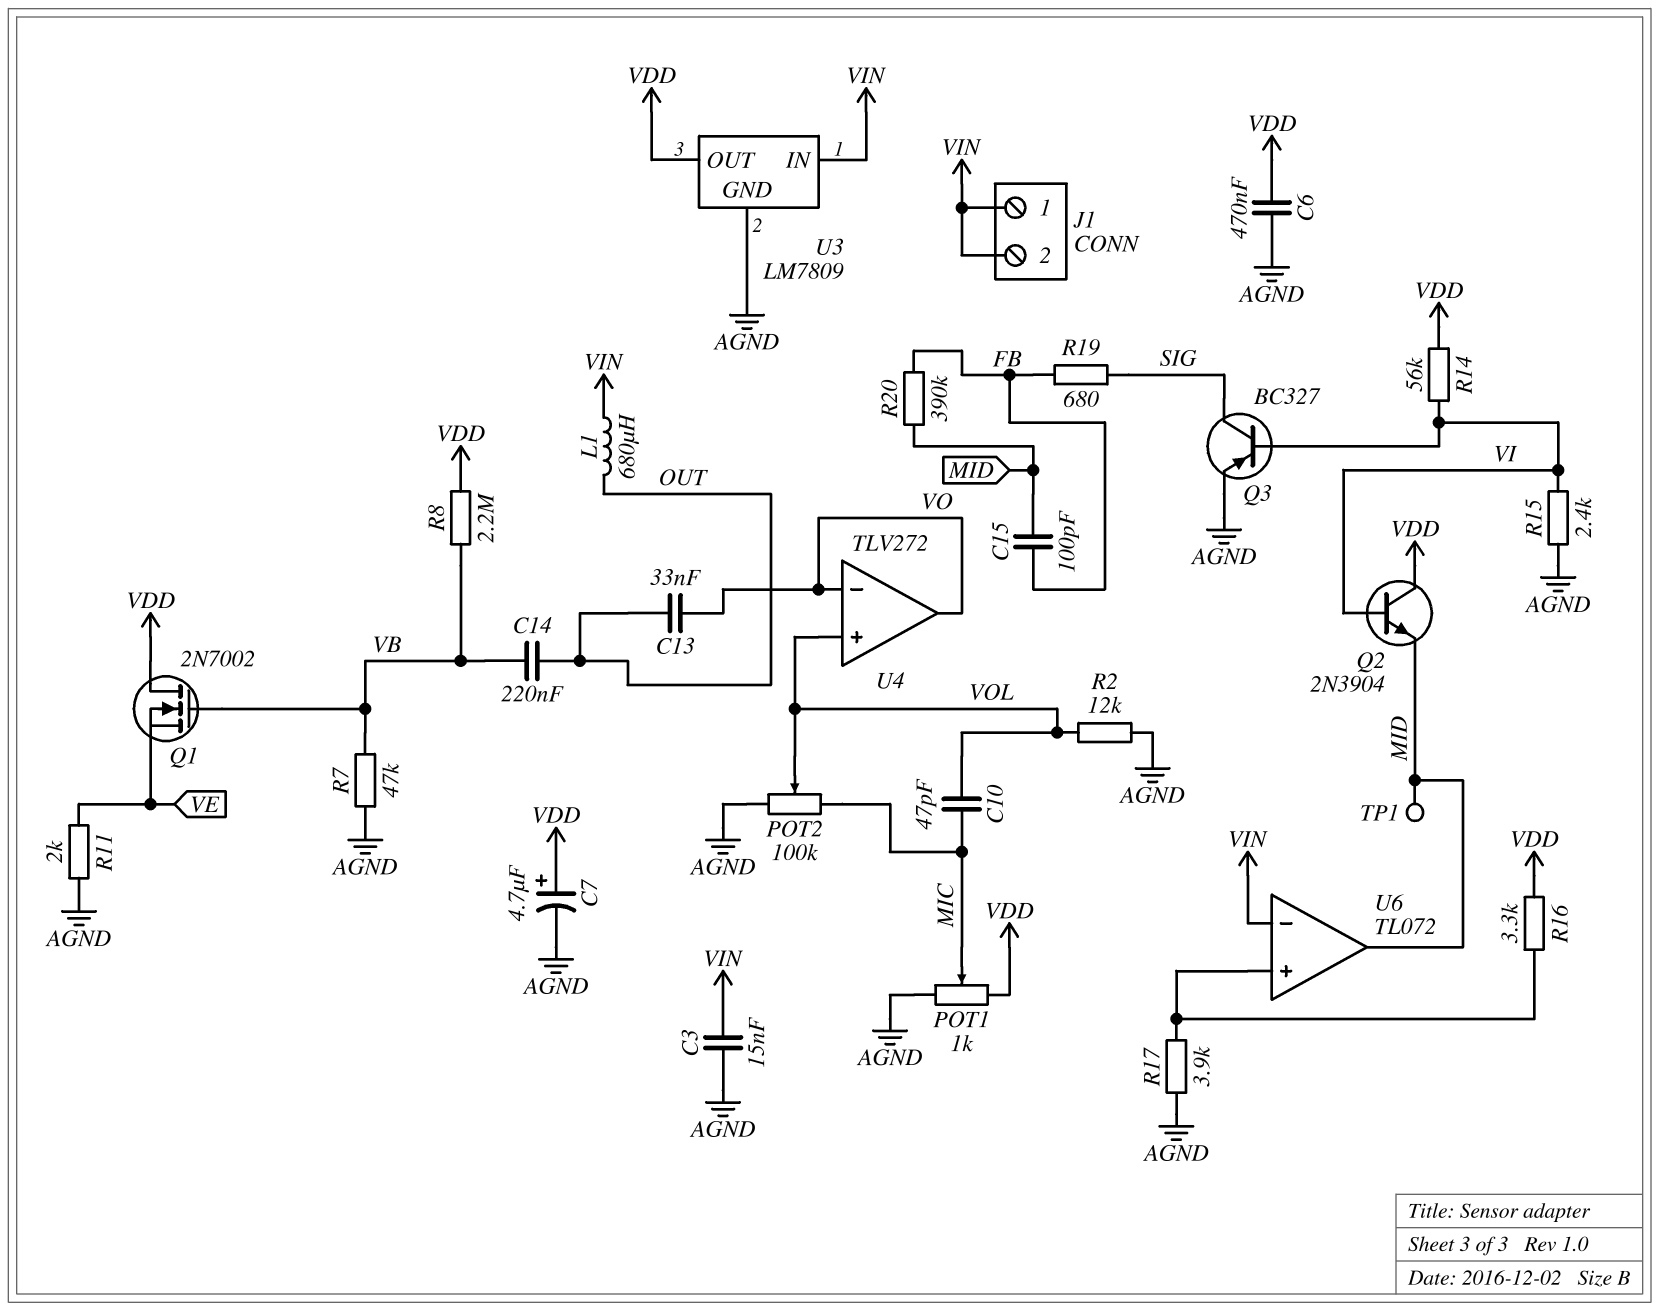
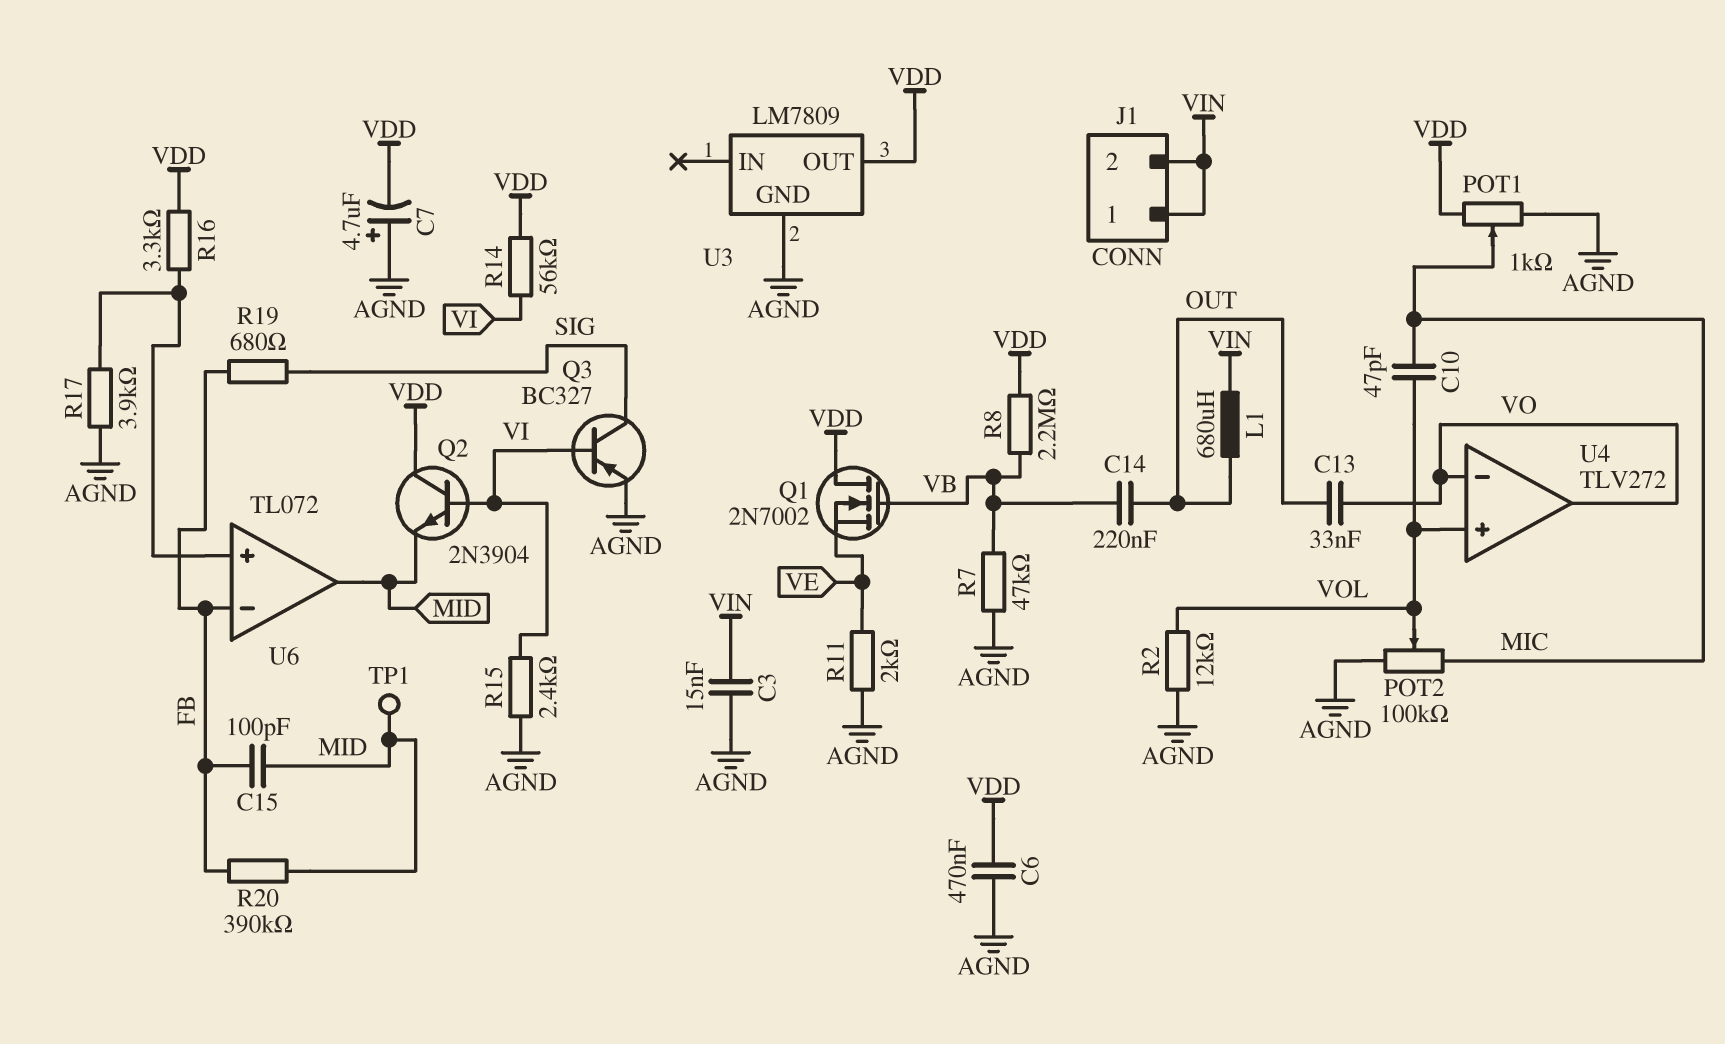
C7: 4.7uF (plus VDD, minus AGND) -> 4.7uF (plus AGND, minus VDD)
U3 pin IN: VIN -> none
U6 pin in-: VIN -> FB

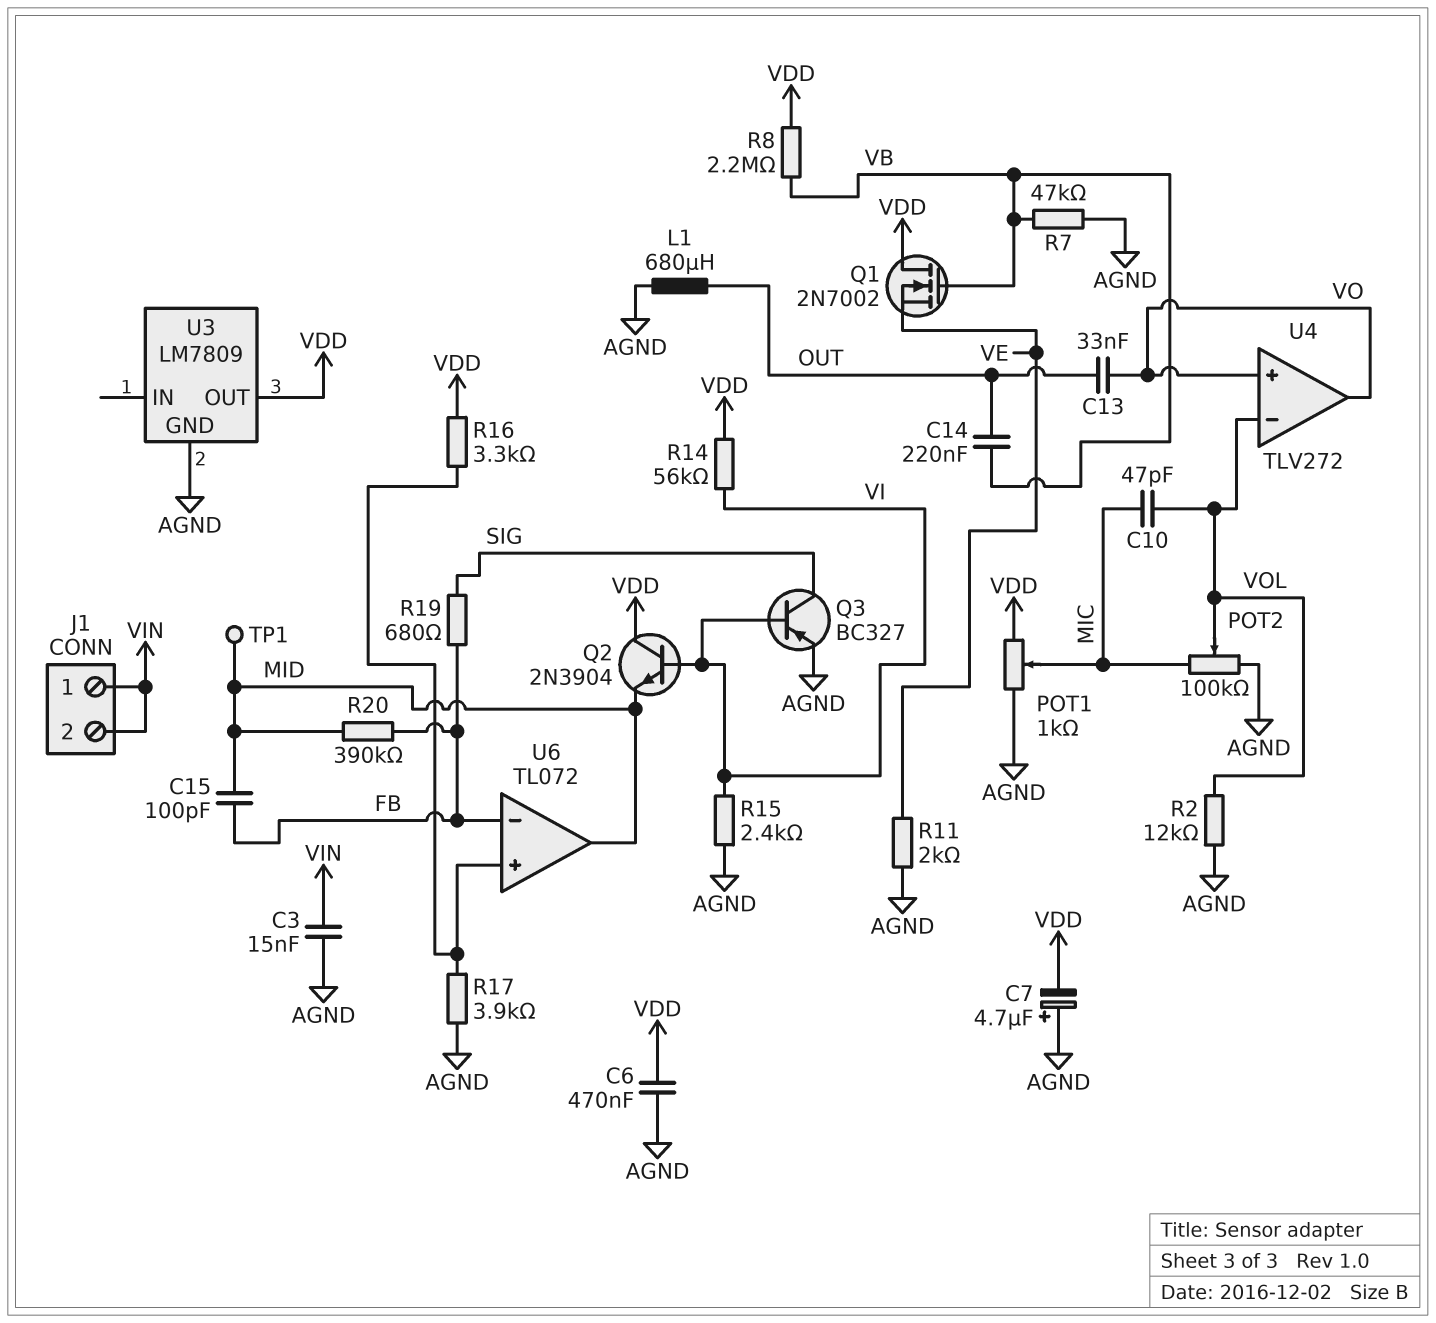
L1: 680uH (OUT, VIN) -> 680uH (AGND, OUT)
U4 pin in+: VOL -> VO
U4 pin in-: VO -> VOL

